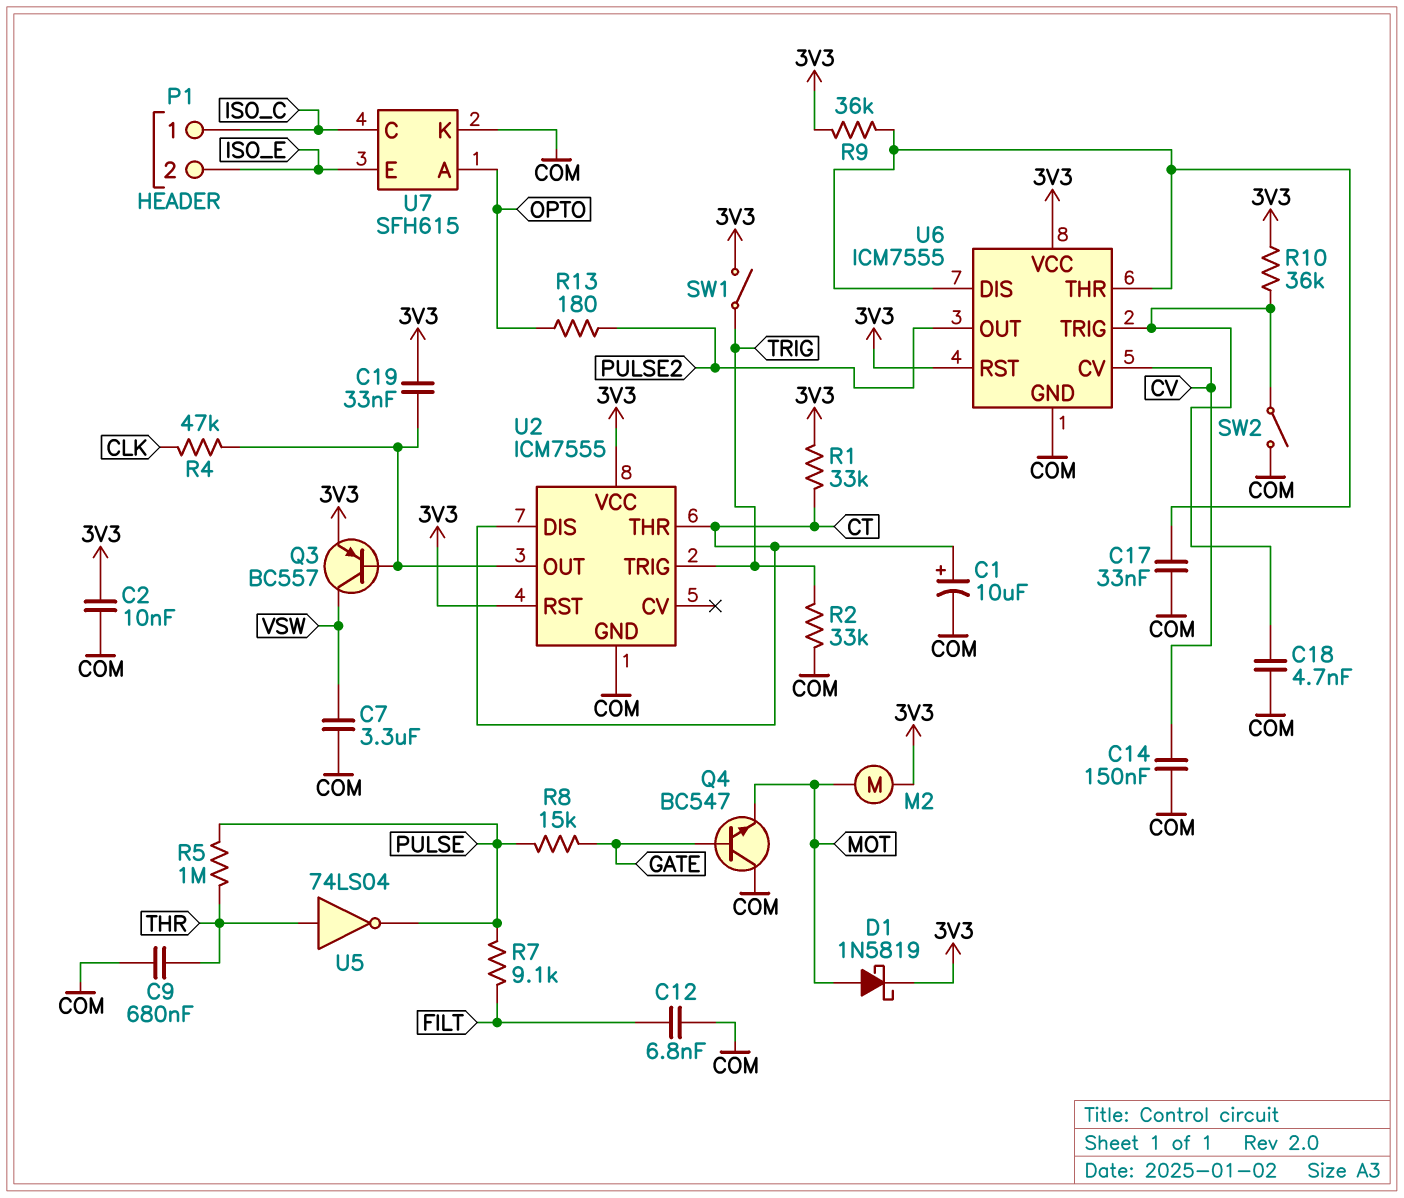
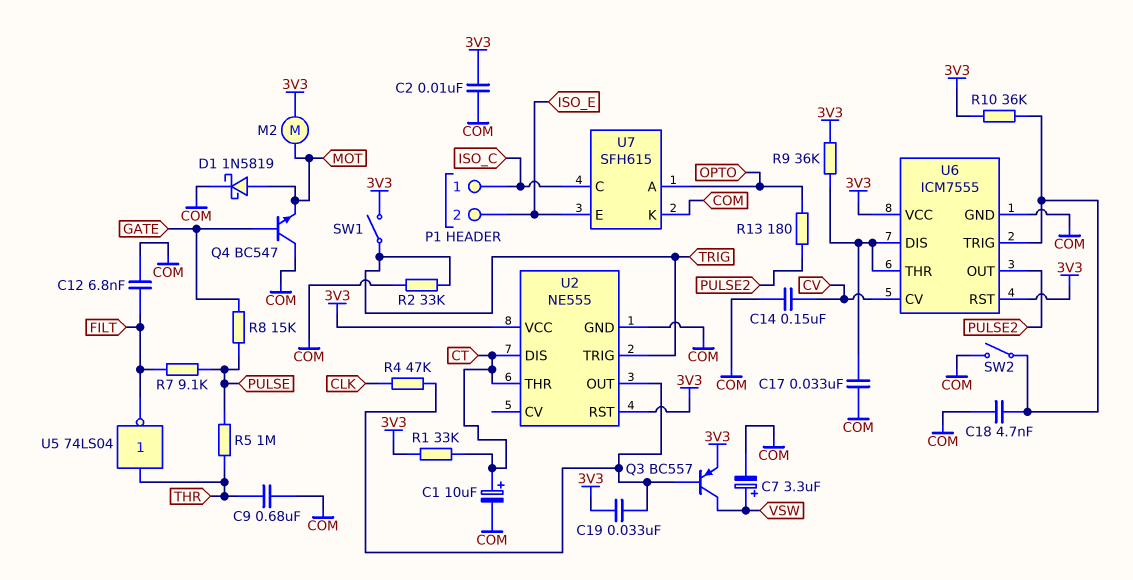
C7: 3.3uF (COM, VSW) -> 3.3uF (plus VSW, minus COM)
D1: schottky 1N5819 (A MOT, K 3V3) -> schottky 1N5819 (A MOT, K COM)
U2: ICM7555 -> NE555
U5: NOT 74LS04 (in THR, out PULSE) -> NOT 74LS04 (in THR, out FILT)

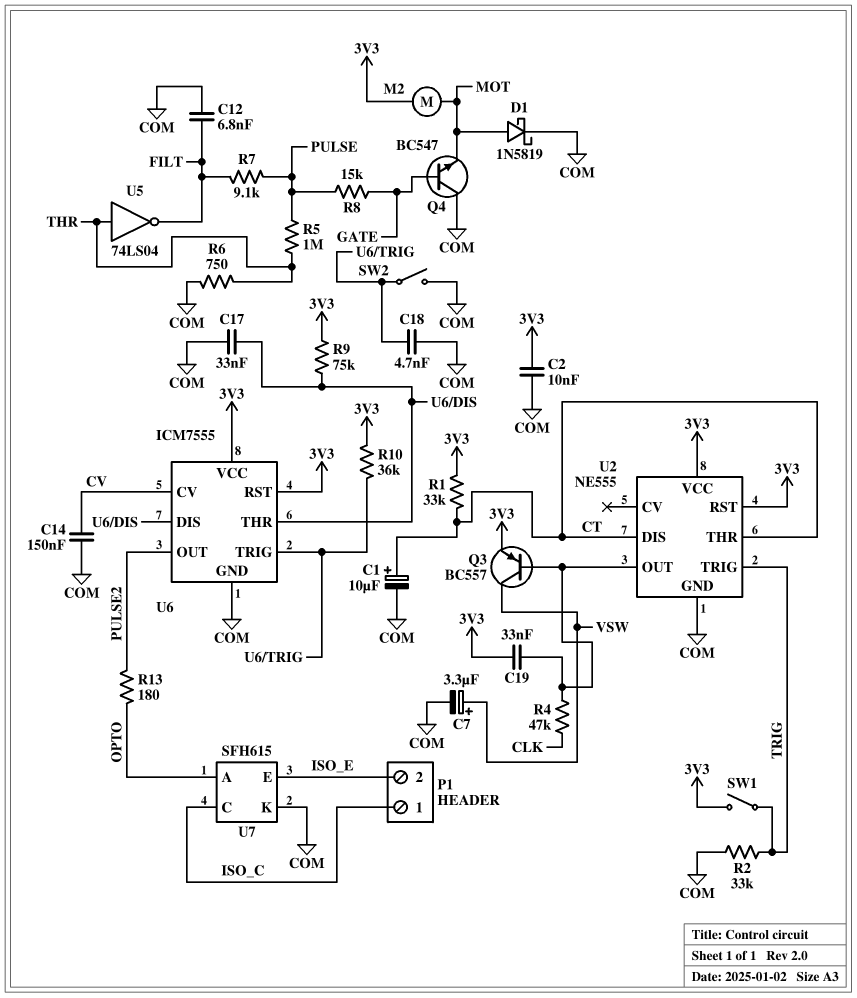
C9: 680nF (COM, THR) -> none
R6: none -> 750 (COM, THR)
R9: 36k (3V3, U6/DIS) -> 75k (3V3, U6/DIS)

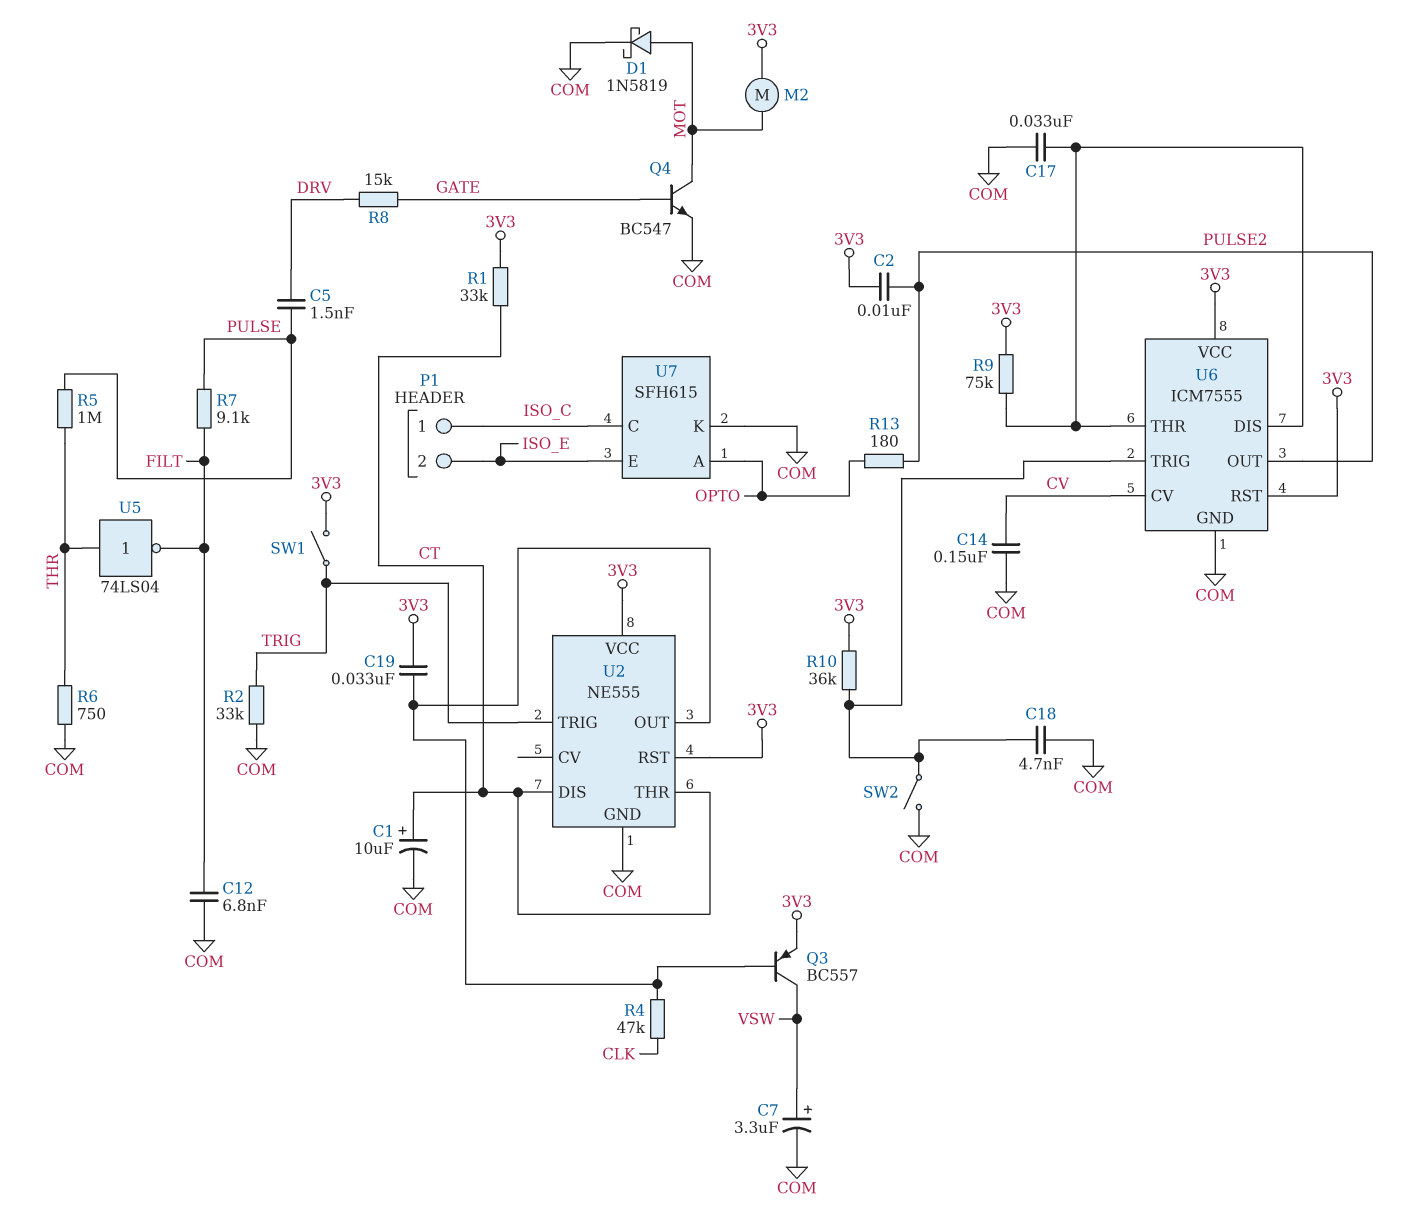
C2: 10nF (3V3, COM) -> 10nF (3V3, PULSE2)
C5: none -> 1.5nF (DRV, PULSE)
Q4: NPN BC547 (B GATE, C COM, E MOT) -> NPN BC547 (B GATE, C MOT, E COM)
R8: 15k (GATE, PULSE) -> 15k (DRV, GATE)

